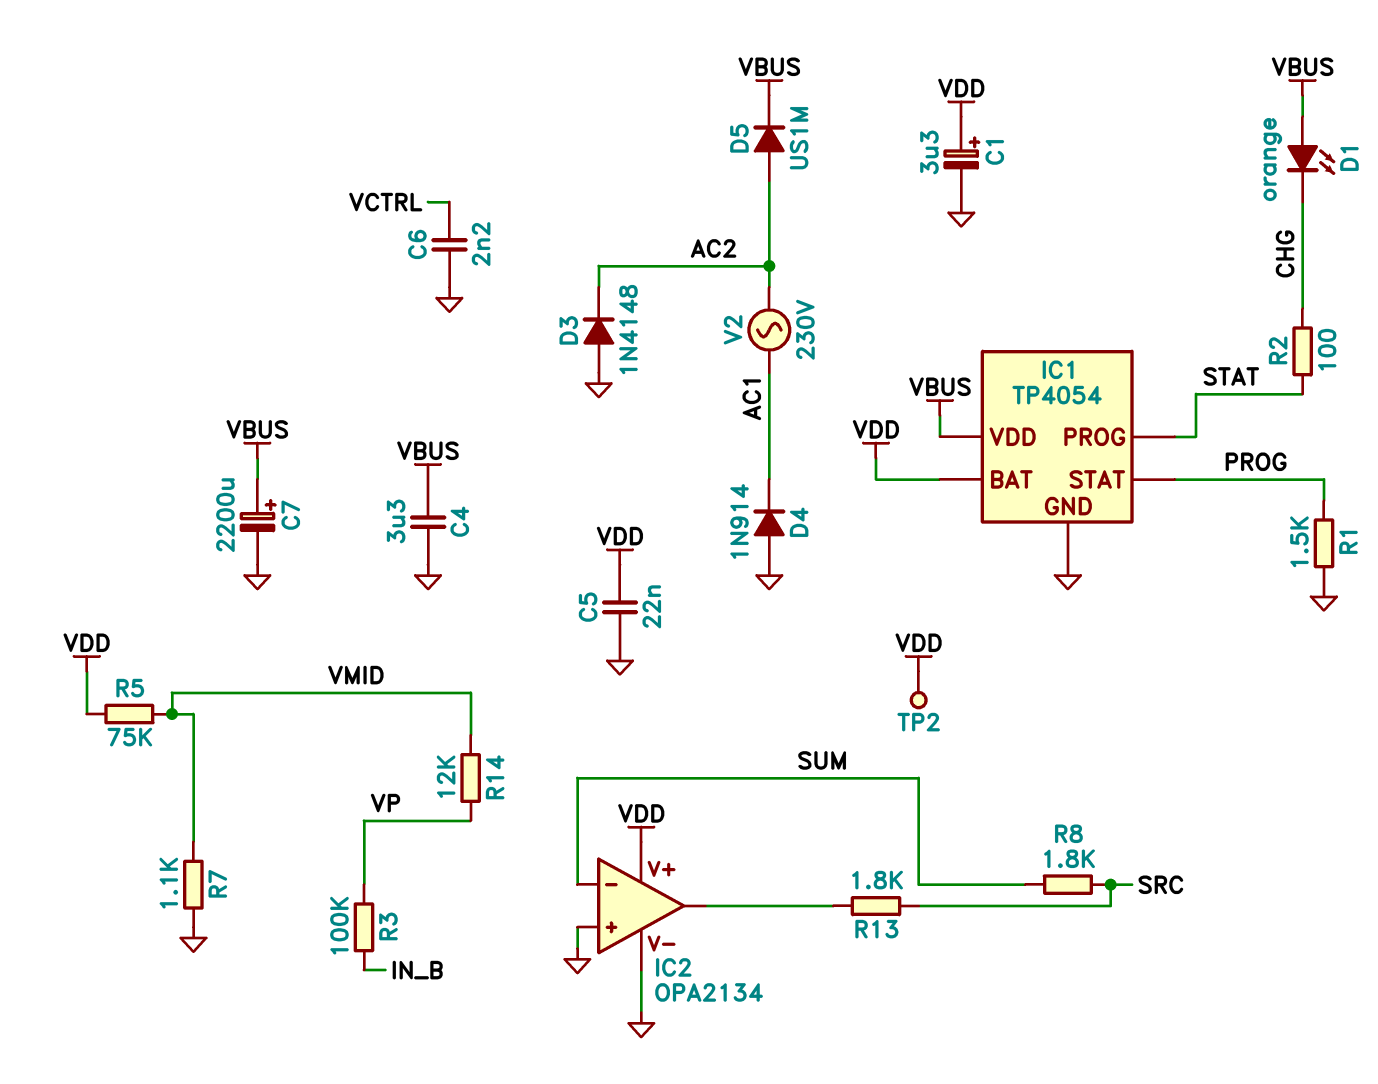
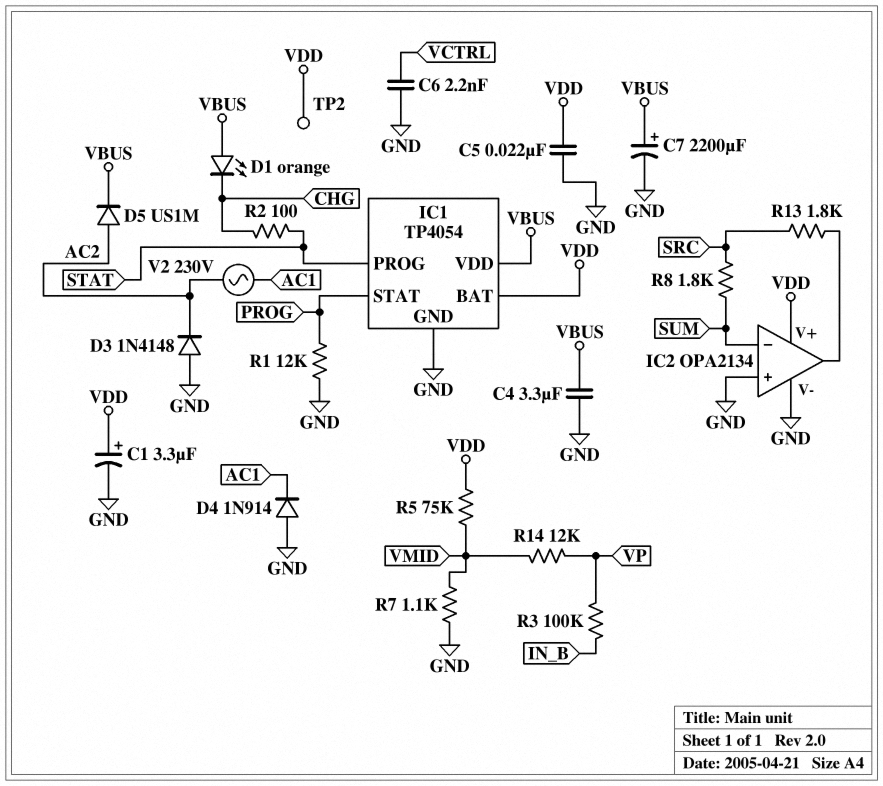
R1: 1.5k (GND, PROG) -> 12k (GND, PROG)

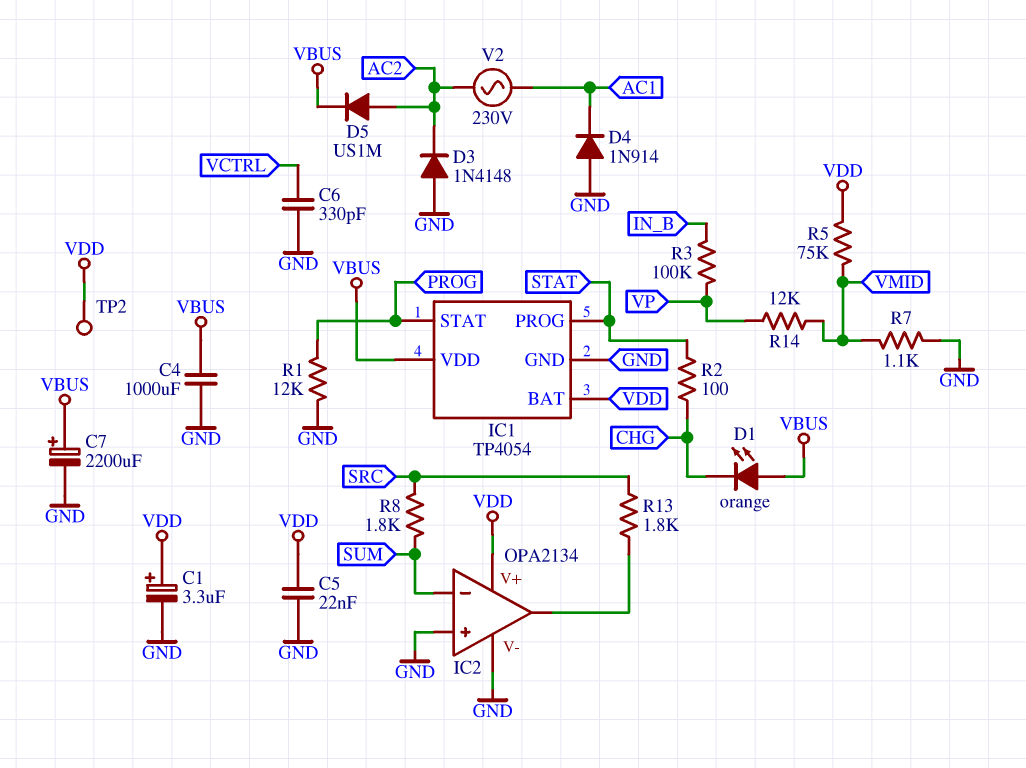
C4: 3.3uF (GND, VBUS) -> 1000uF (GND, VBUS)
C6: 2.2nF (GND, VCTRL) -> 330pF (GND, VCTRL)

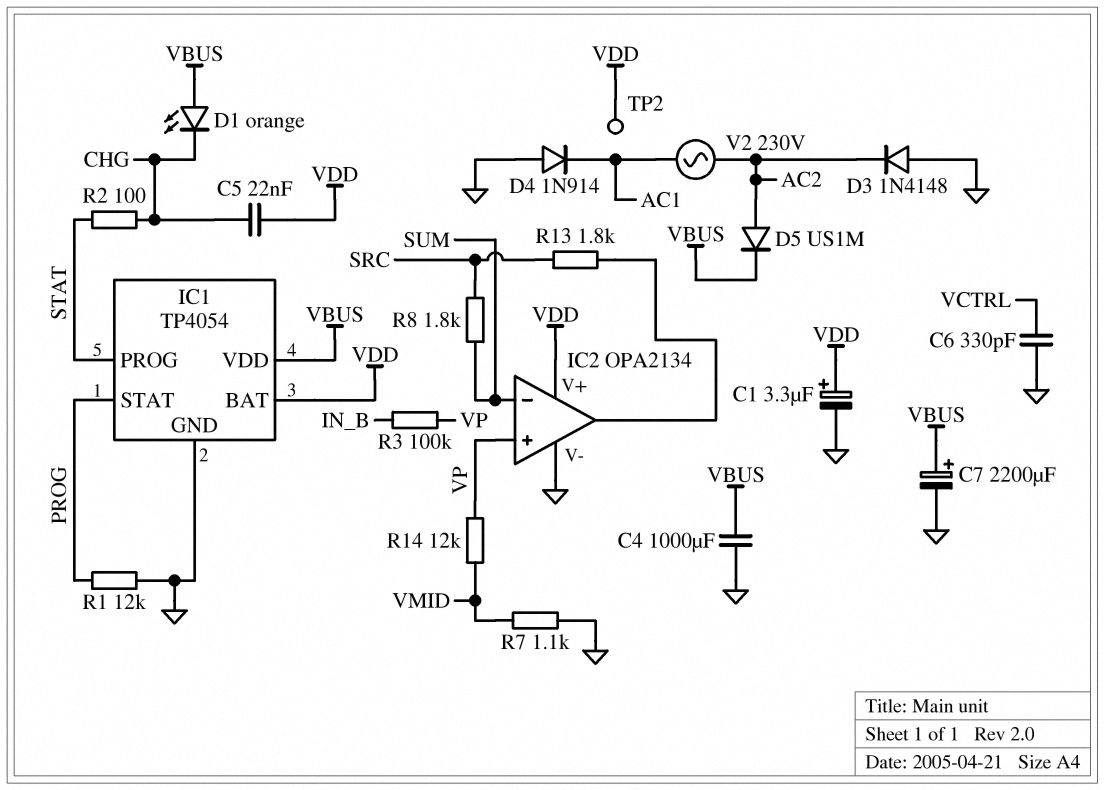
C5: 22nF (GND, VDD) -> 22nF (CHG, VDD)
IC2 pin in+: GND -> VP
R5: 75k (VDD, VMID) -> none

